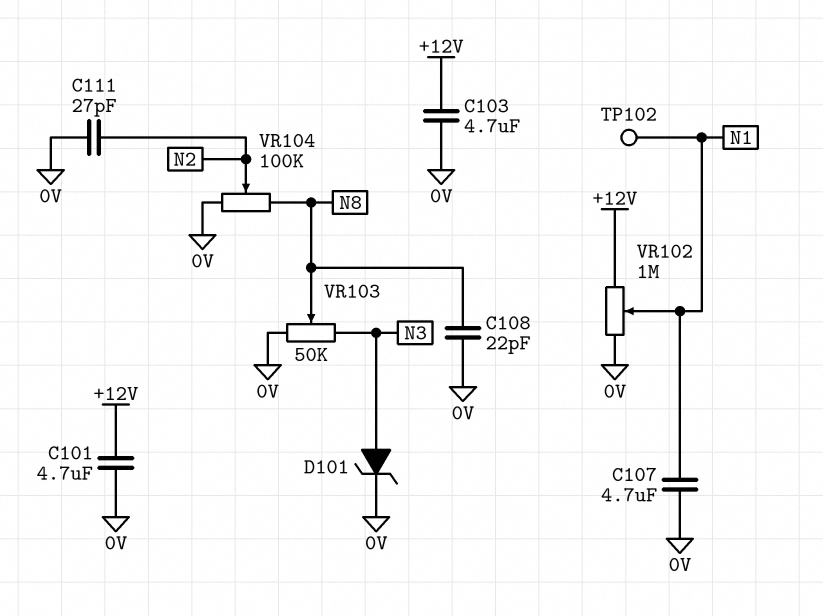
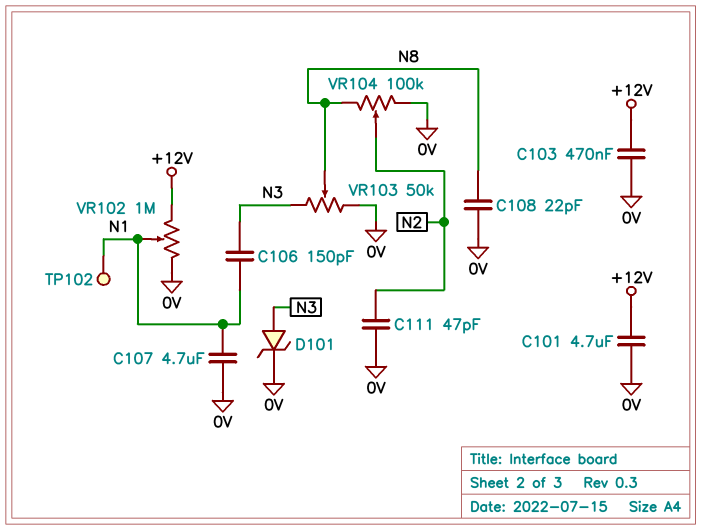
C103: 4.7uF (+12V, 0V) -> 470nF (+12V, 0V)
C106: none -> 150pF (N1, N3)
C111: 27pF (0V, N2) -> 47pF (0V, N2)

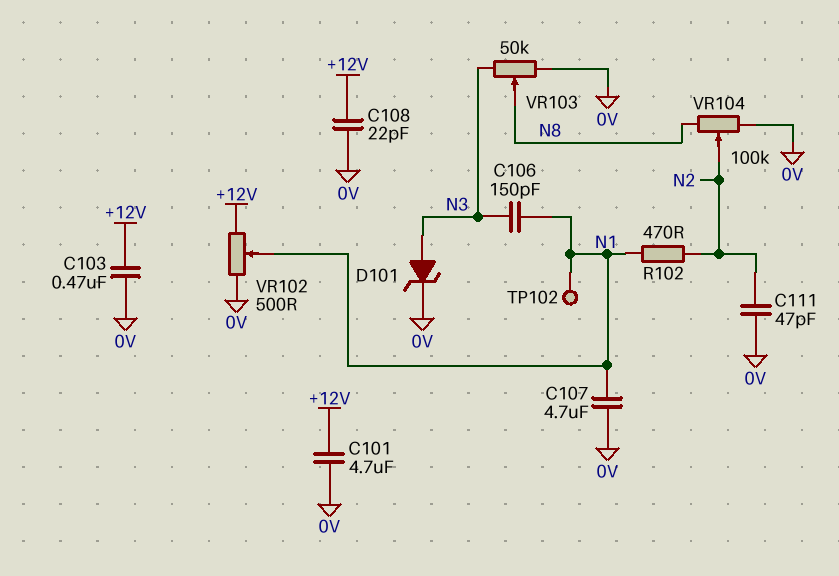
C108: 22pF (0V, N8) -> 22pF (+12V, 0V)
R102: none -> 470 (N1, N2)
VR102: 1M (+12V, 0V, wiper N1) -> 500 (+12V, 0V, wiper N1)

